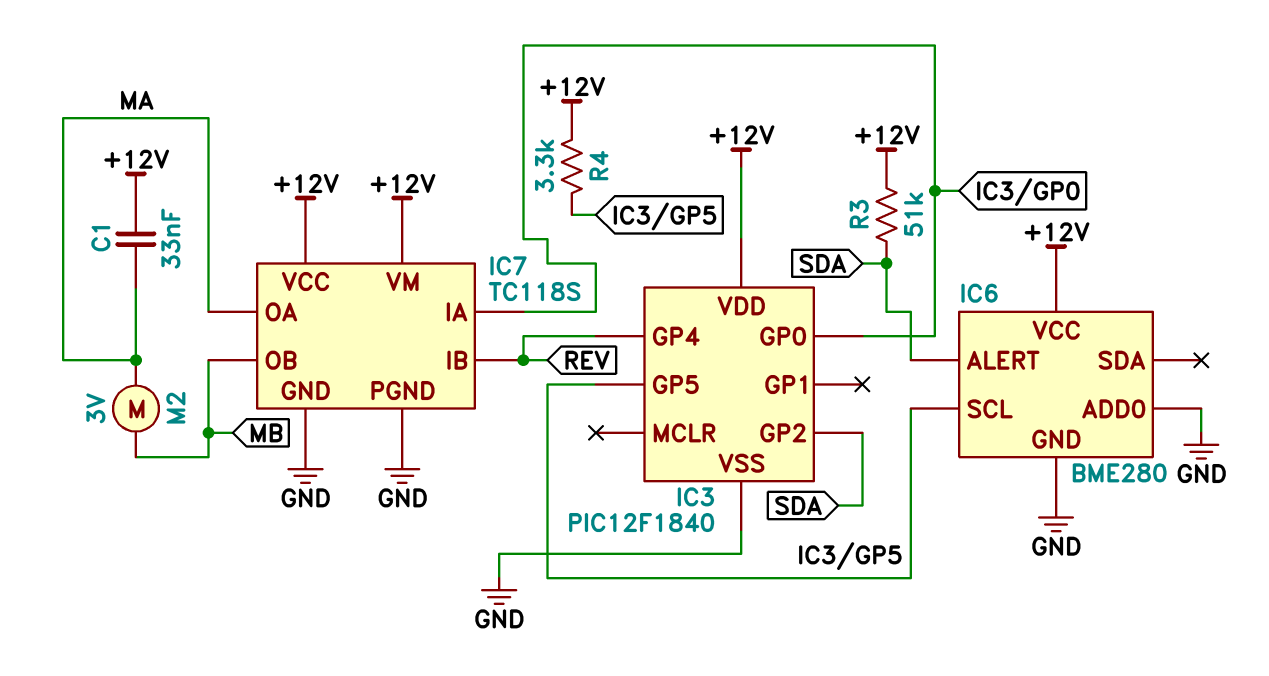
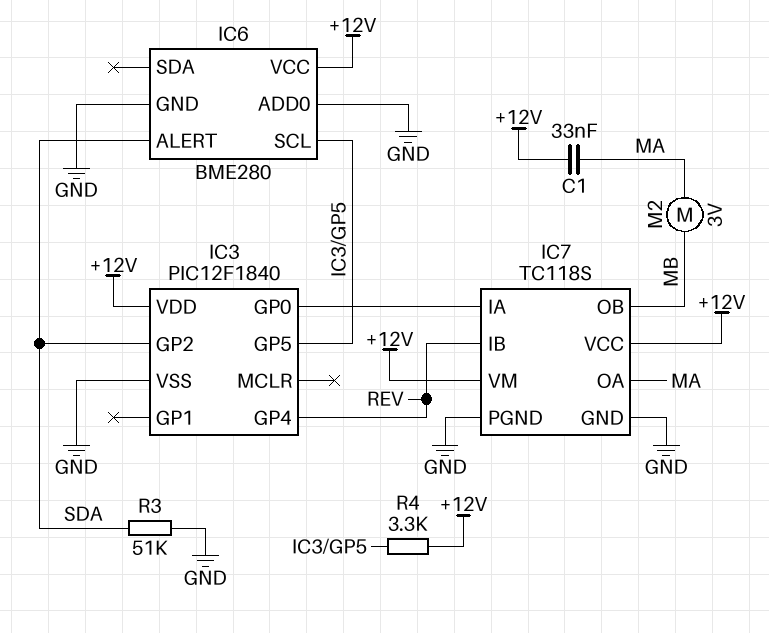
R3: 51k (+12V, SDA) -> 51k (GND, SDA)

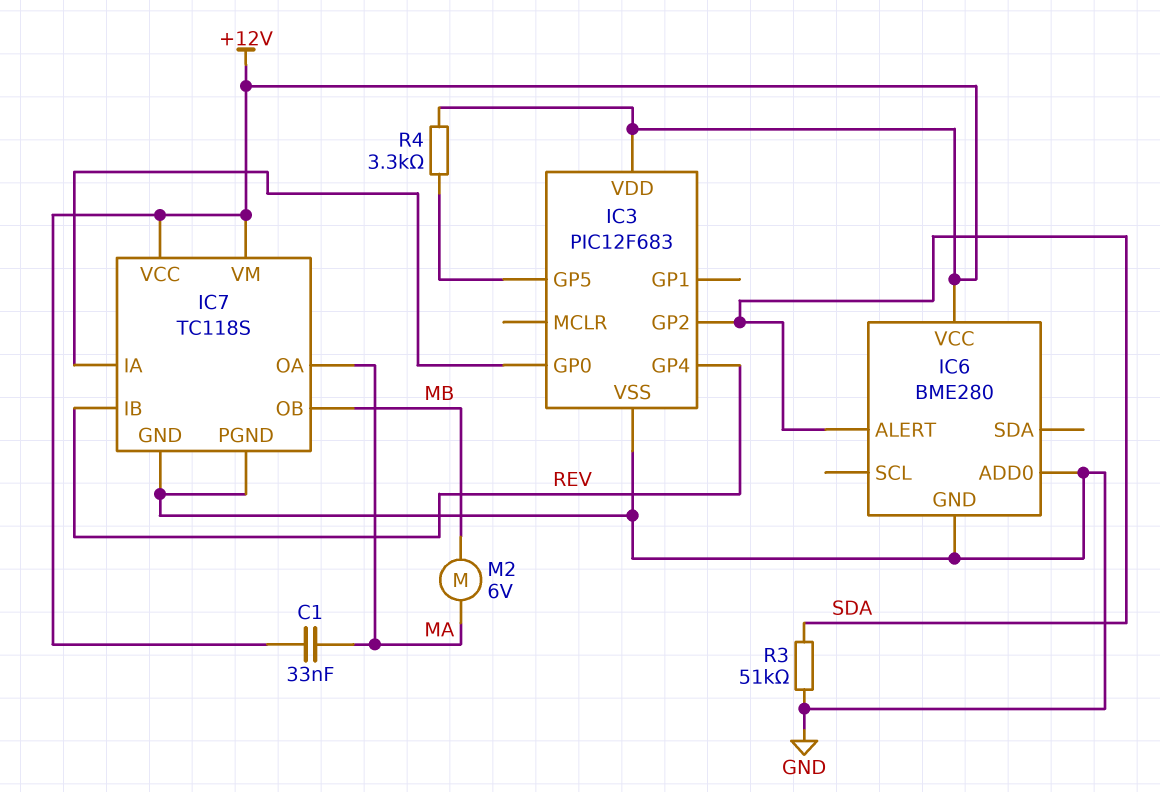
IC3: PIC12F1840 -> PIC12F683
IC6 pin SCL: IC3/GP5 -> none
M2: motor 3V (MA, MB) -> motor 6V (MA, MB)

